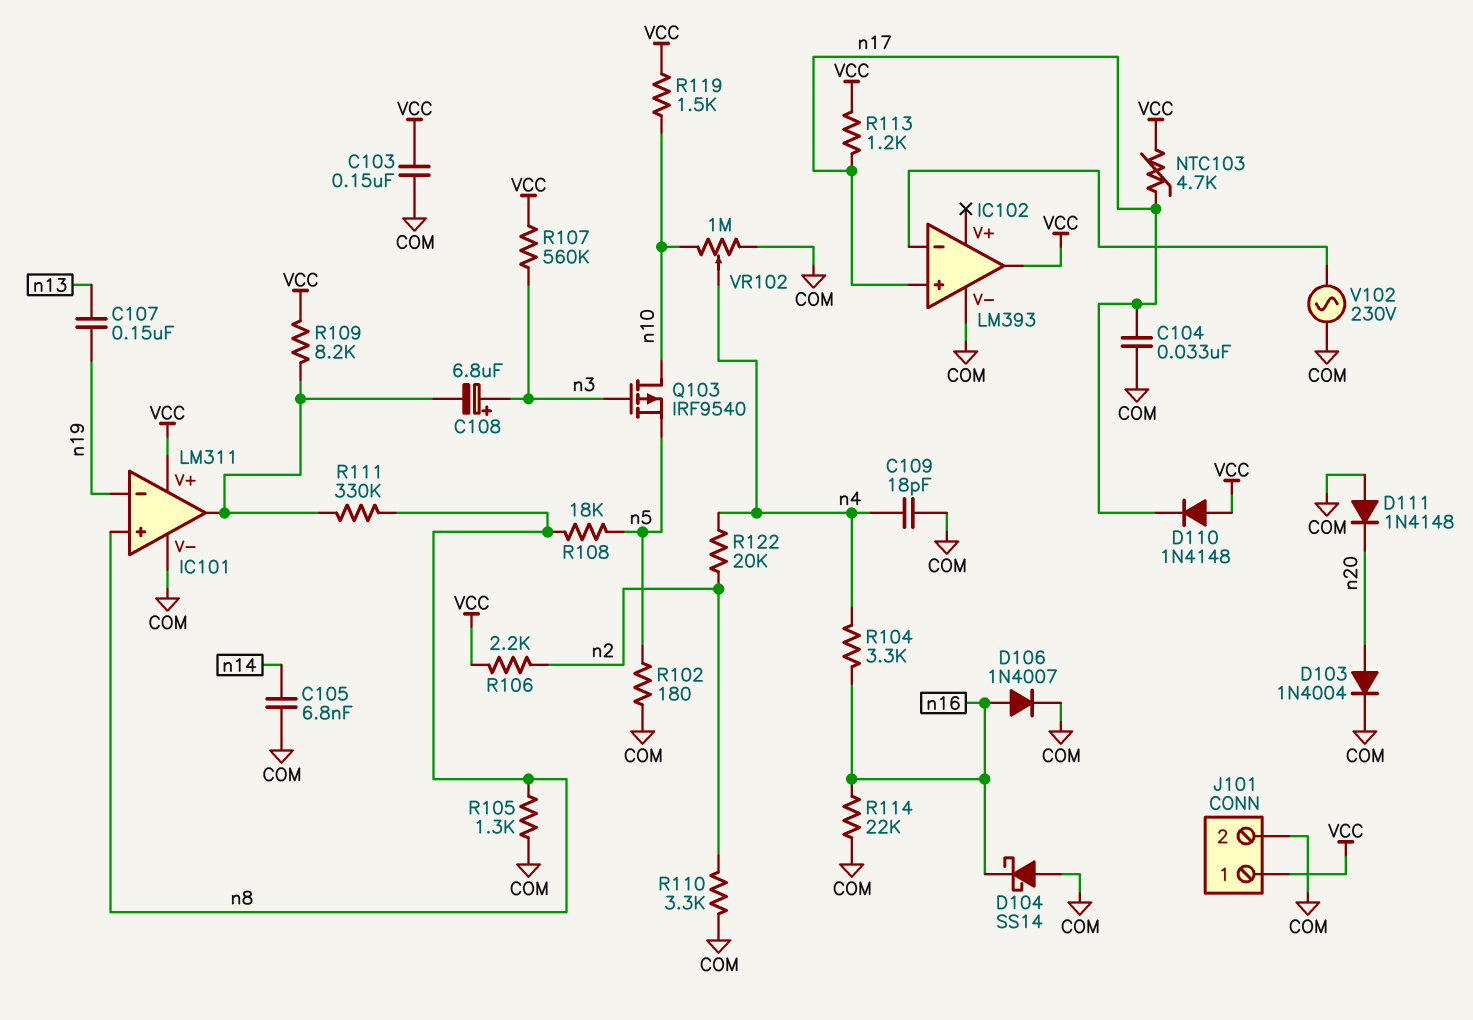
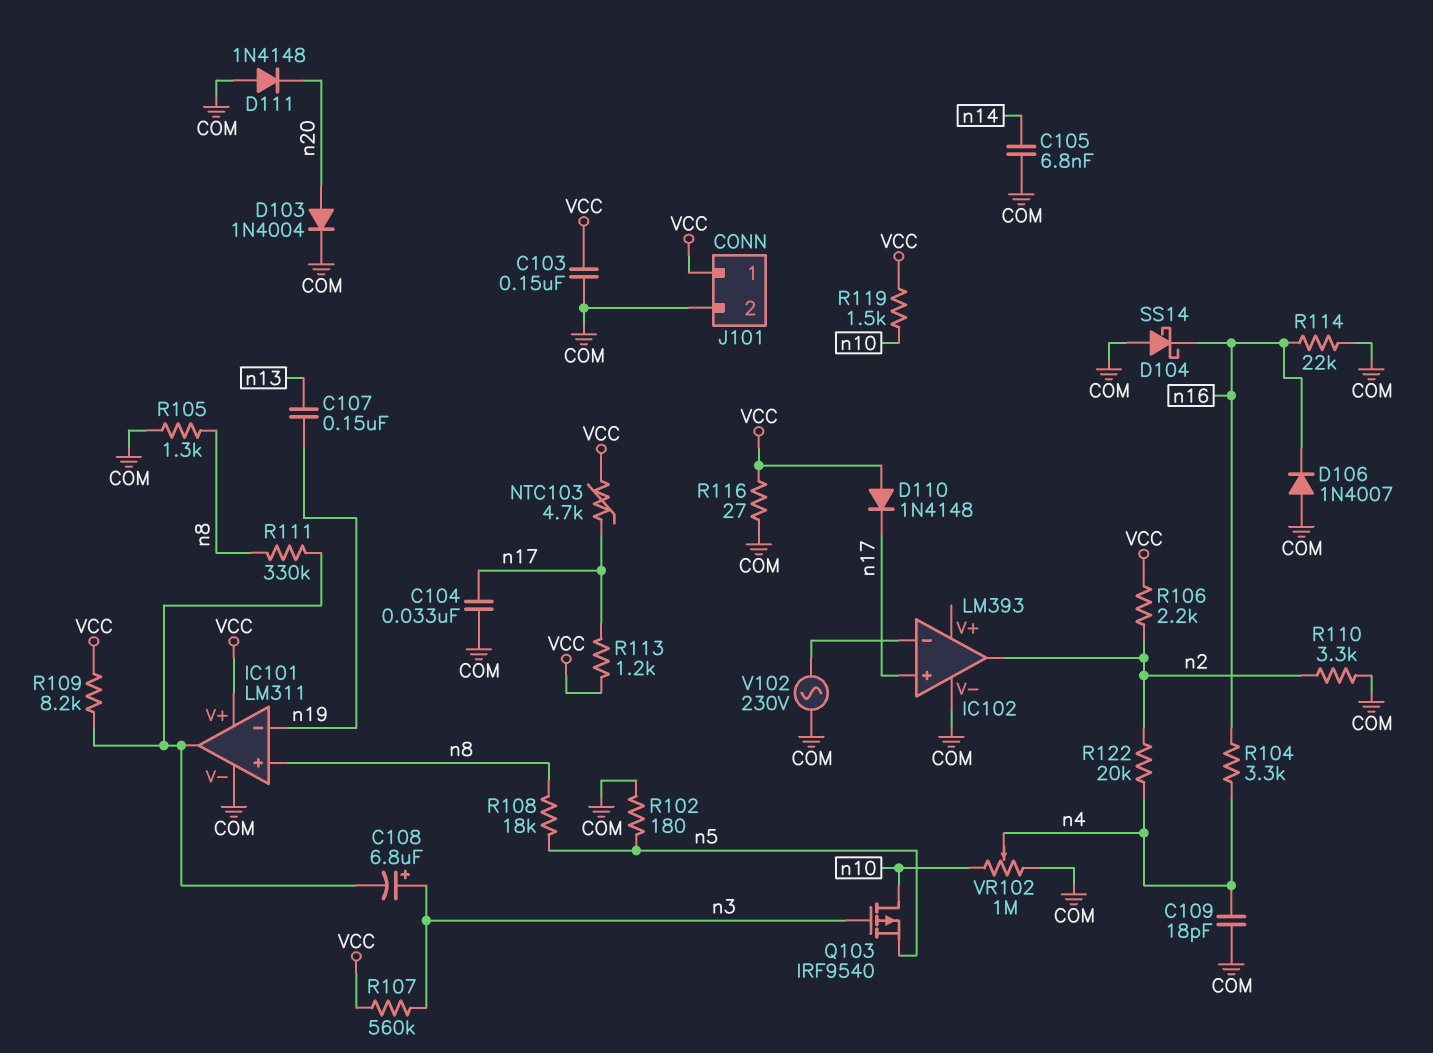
D106: diode 1N4007 (A n16, K COM) -> diode 1N4007 (A COM, K n16)
IC102 pin out: VCC -> n2
R116: none -> 27 (COM, VCC)

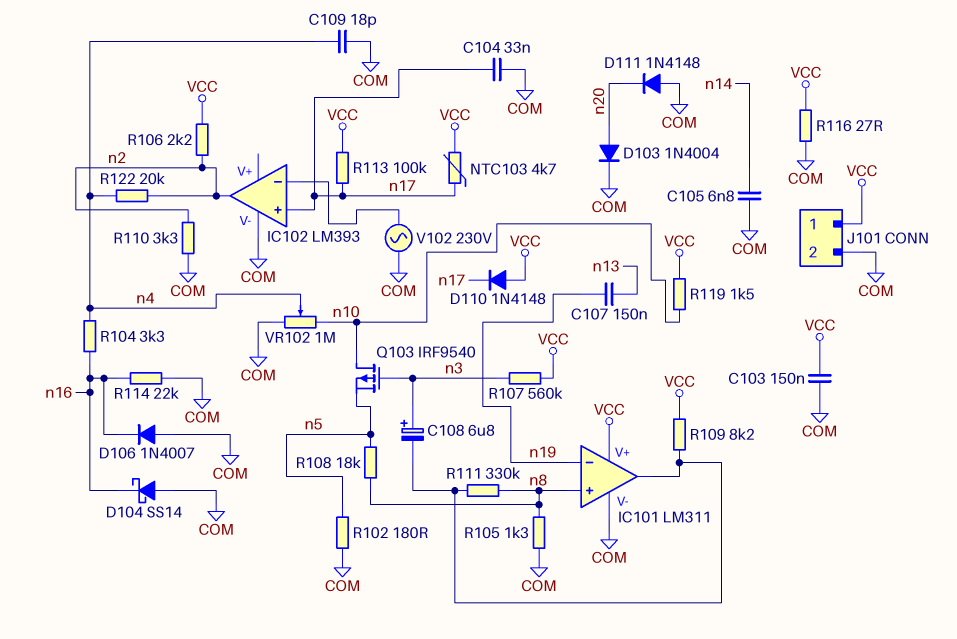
R113: 1.2k (VCC, n17) -> 100k (VCC, n17)

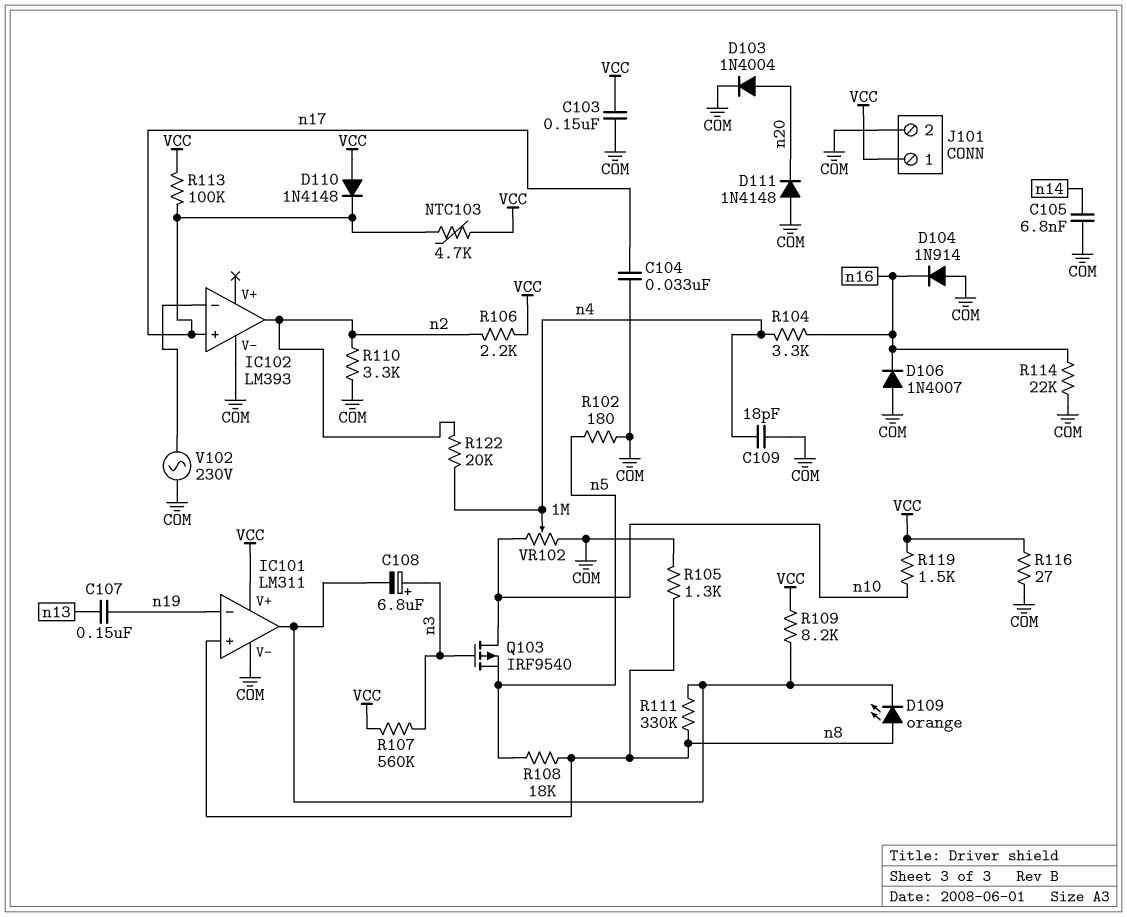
D104: schottky SS14 (A COM, K n16) -> diode 1N914 (A COM, K n16)
D109: none -> LED orange (A n8, K IC101/out)

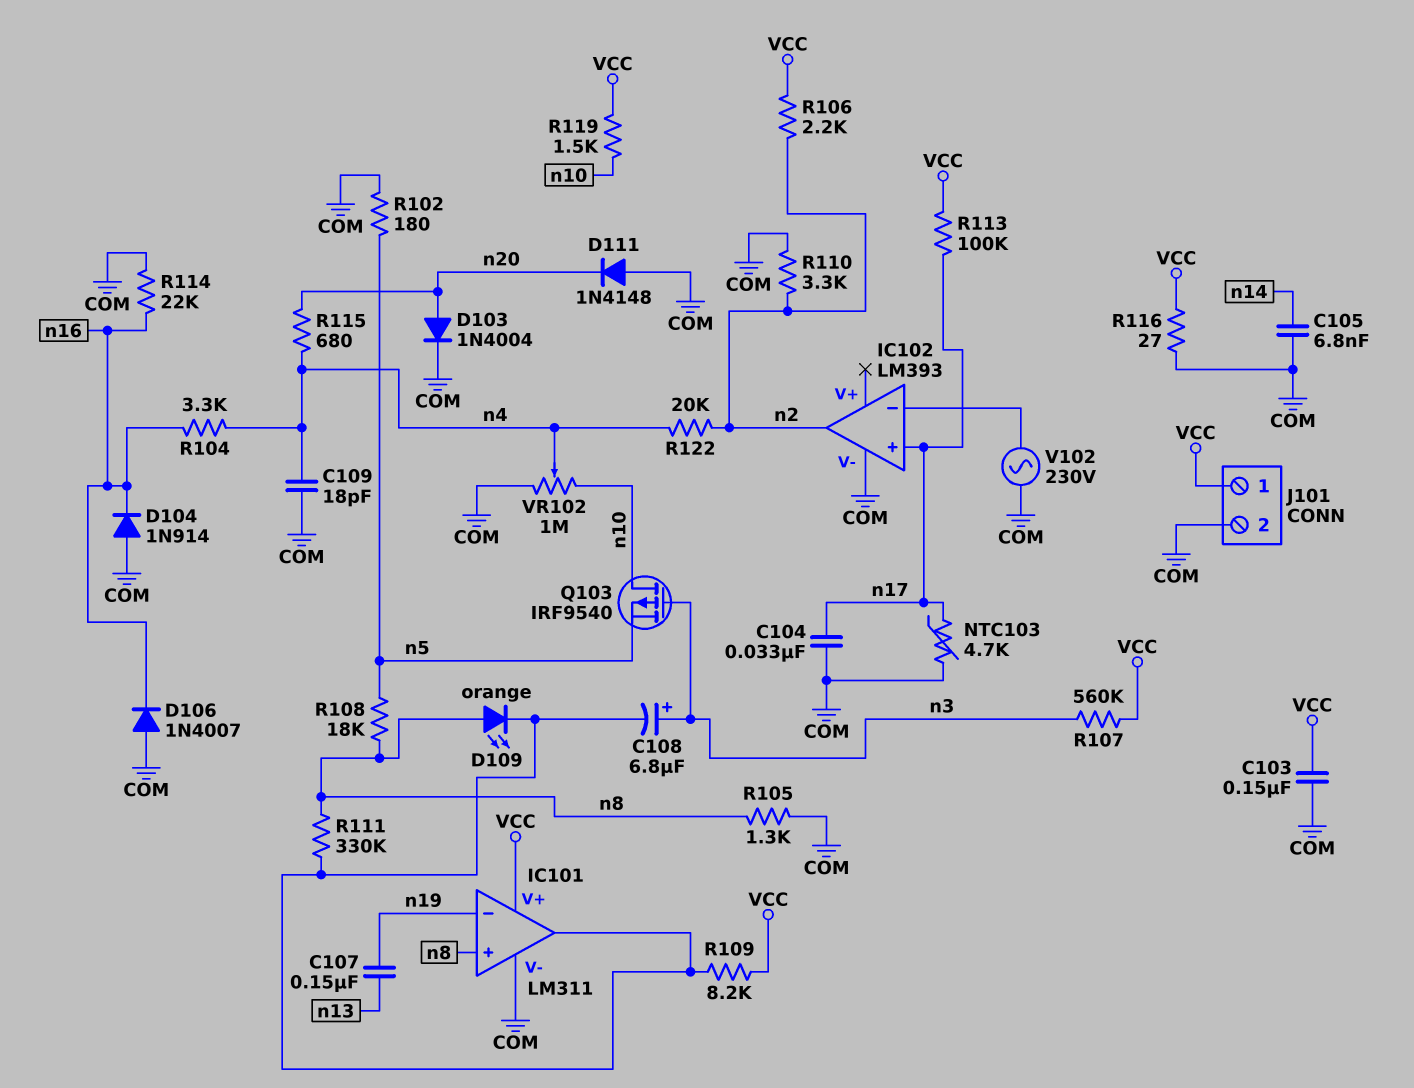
D110: diode 1N4148 (A VCC, K n17) -> none
NTC103: 4.7k (VCC, n17) -> 4.7k (COM, n17)
R115: none -> 680 (n4, n20)

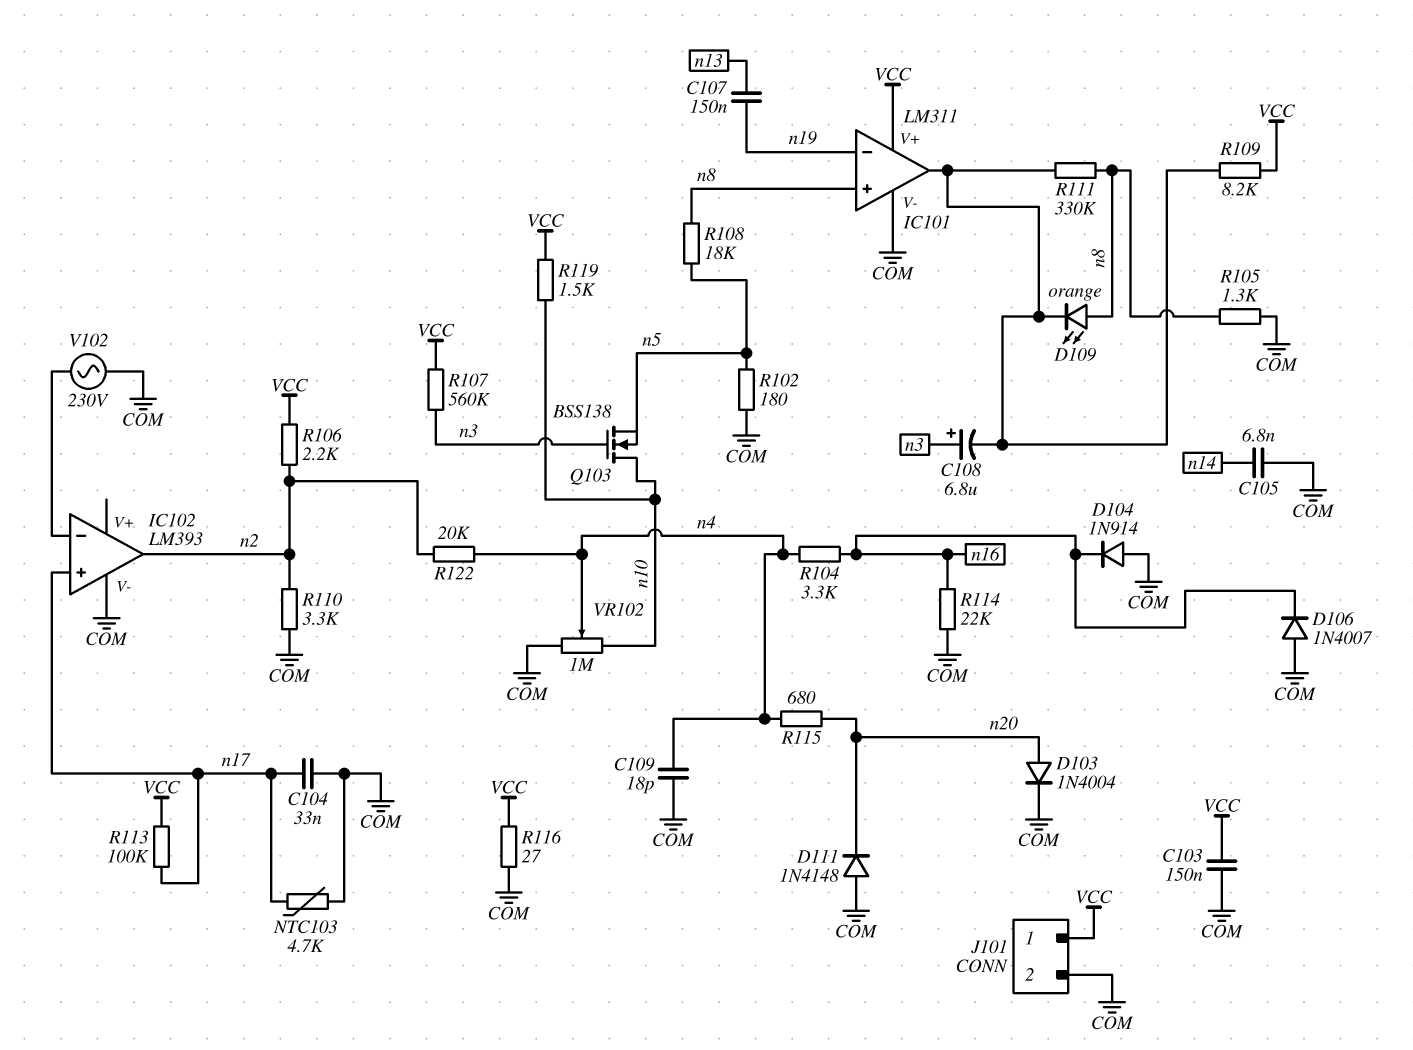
Q103: PMOS IRF9540 (G n3, D n10, S n5) -> NMOS BSS138 (G n3, D n10, S n5)

